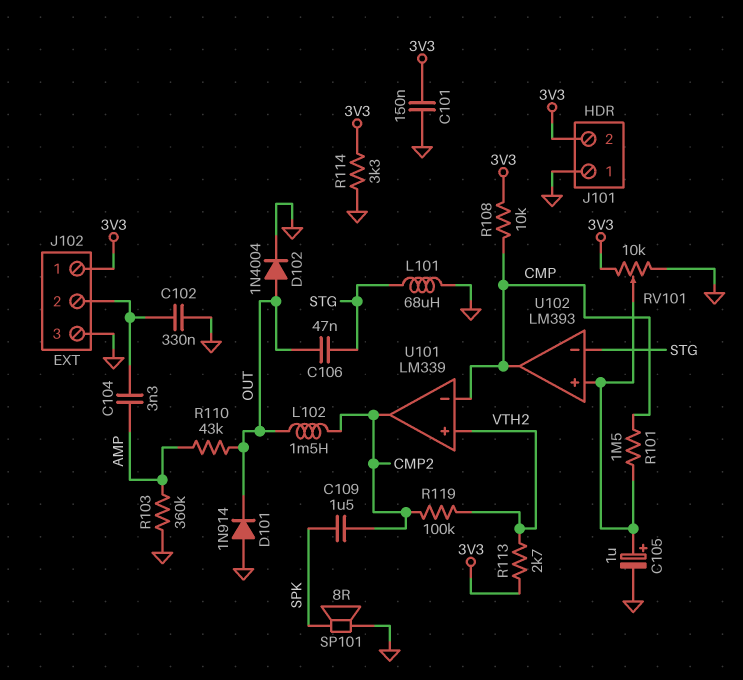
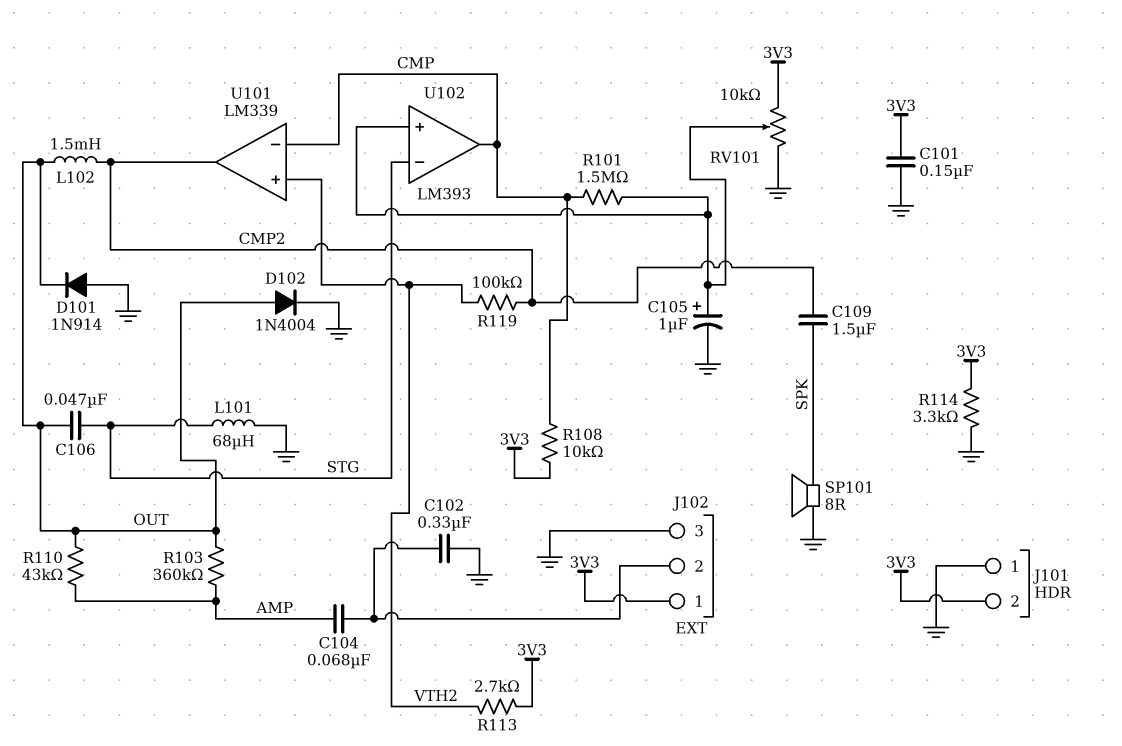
C104: 3.3nF (AMP, J102/2) -> 68nF (AMP, J102/2)
R103: 360k (AMP, GND) -> 360k (AMP, OUT)

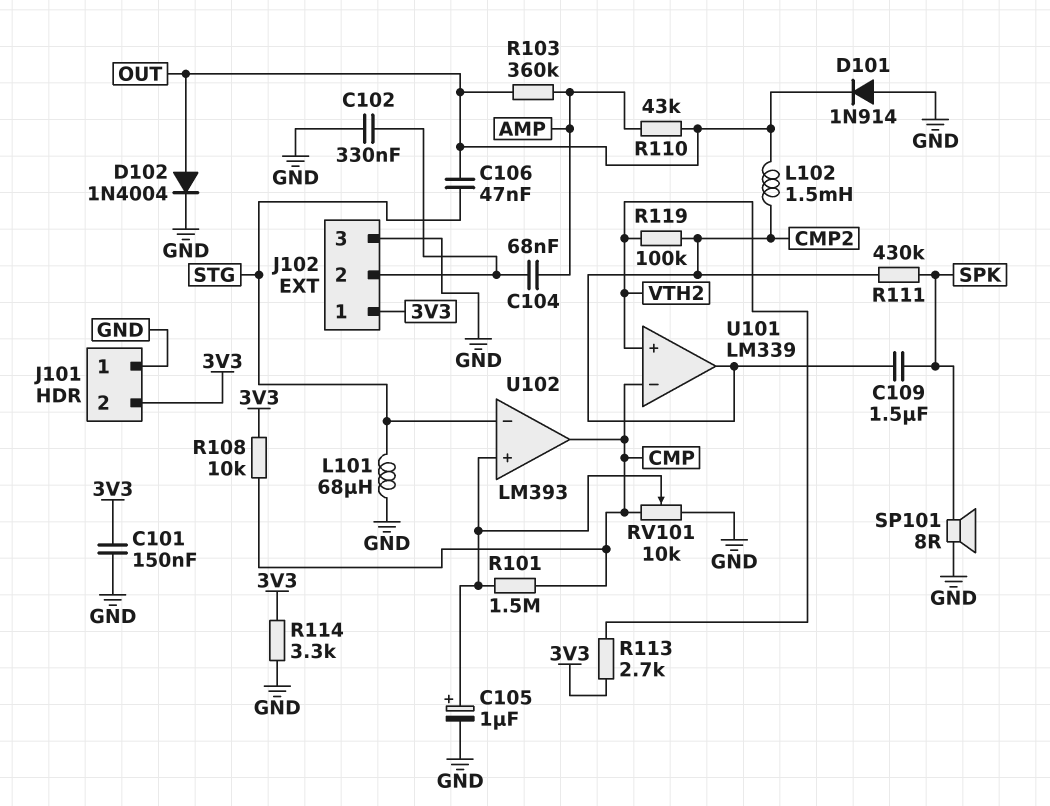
R111: none -> 430k (CMP2, SPK)
RV101: 10k (3V3, GND, wiper U102/in+) -> 10k (CMP, GND, wiper U102/in+)

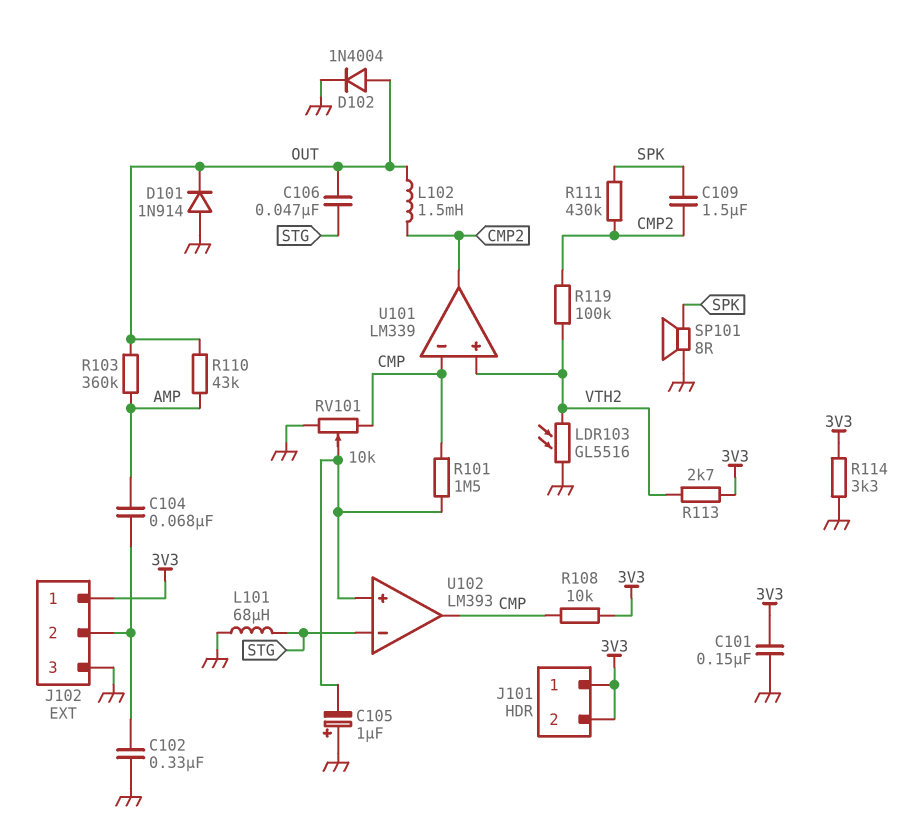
C105: 1uF (plus U102/in+, minus GND) -> 1uF (plus GND, minus U102/in+)
J101 pin 1: GND -> 3V3
LDR103: none -> GL5516 (GND, VTH2)

